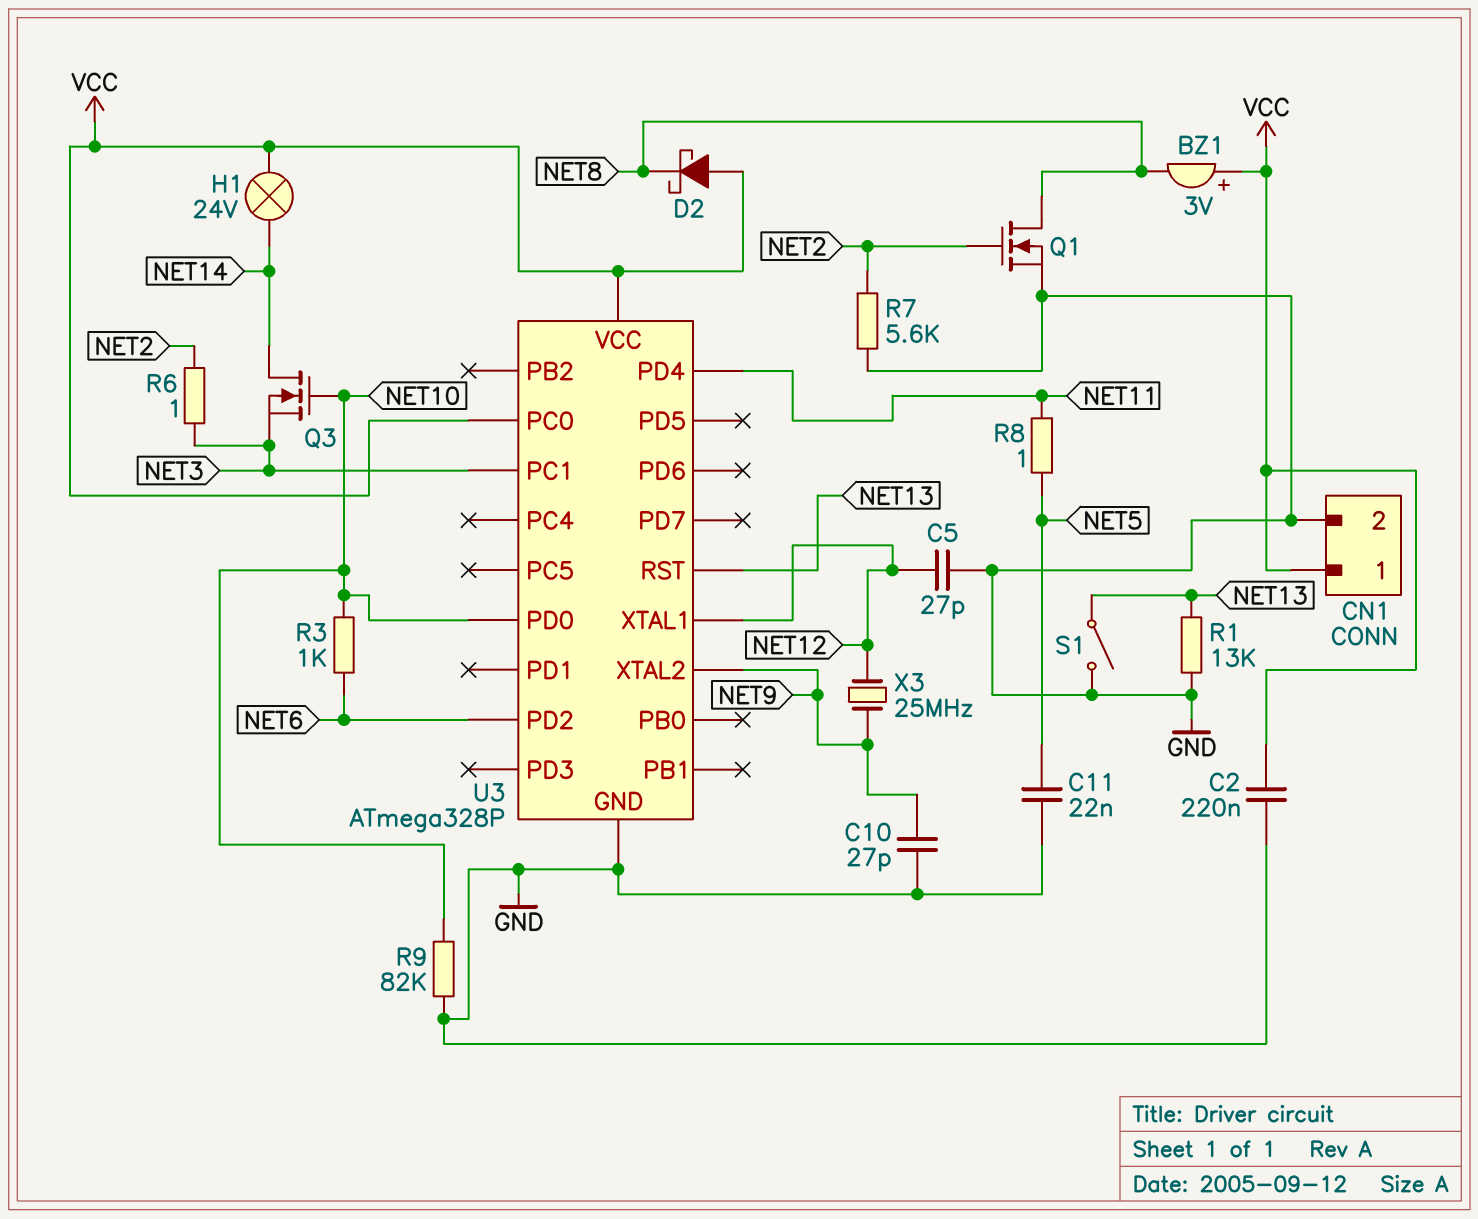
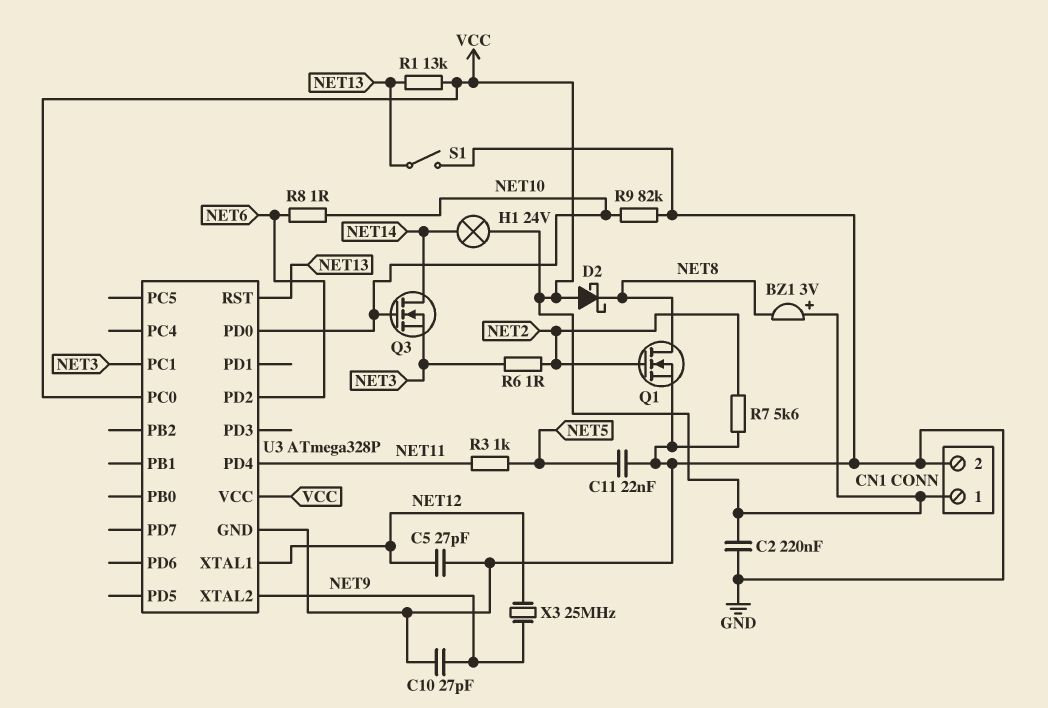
R1: 13k (GND, NET13) -> 13k (NET13, VCC)
R3: 1k (NET6, NET10) -> 1k (NET5, NET11)
R8: 1 (NET5, NET11) -> 1 (NET6, NET10)

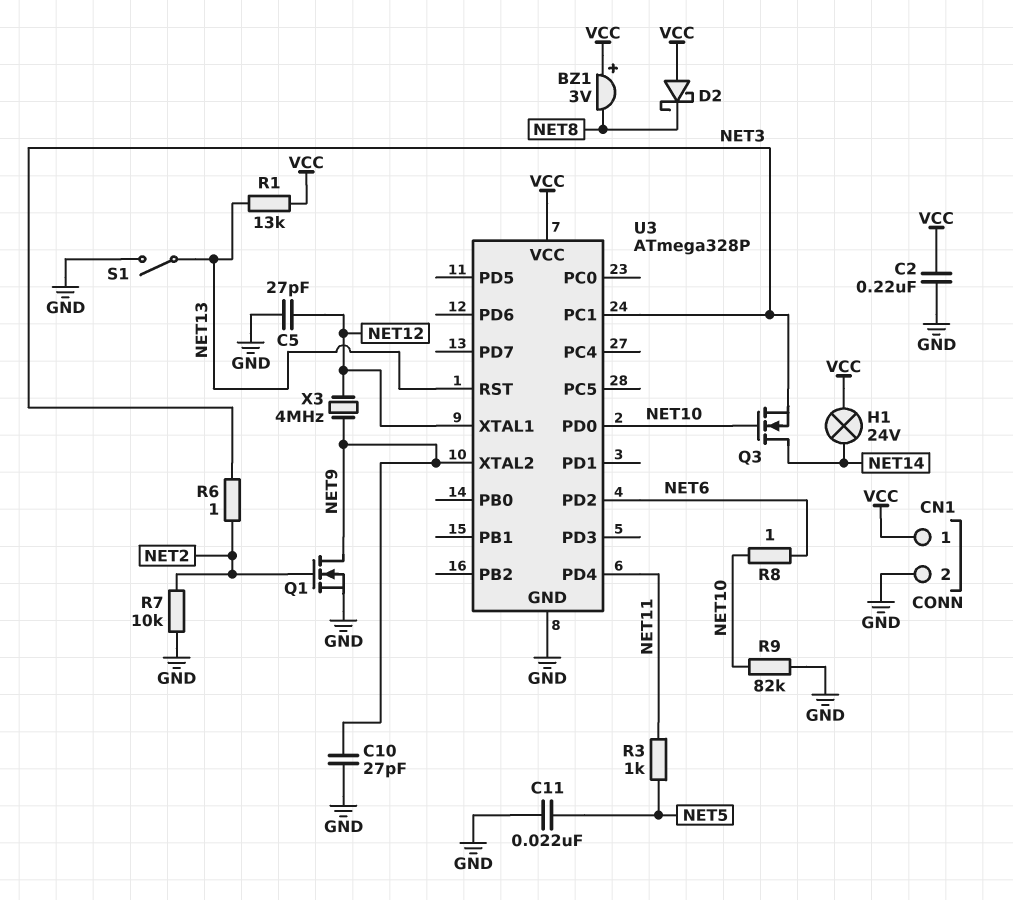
Q1: NMOS (G NET2, D NET8, S GND) -> NMOS (G NET2, D NET9, S GND)
R7: 5.6k (GND, NET2) -> 10k (GND, NET2)
U3 pin PC0: VCC -> none
X3: 25MHz (NET9, NET12) -> 4MHz (NET9, NET12)

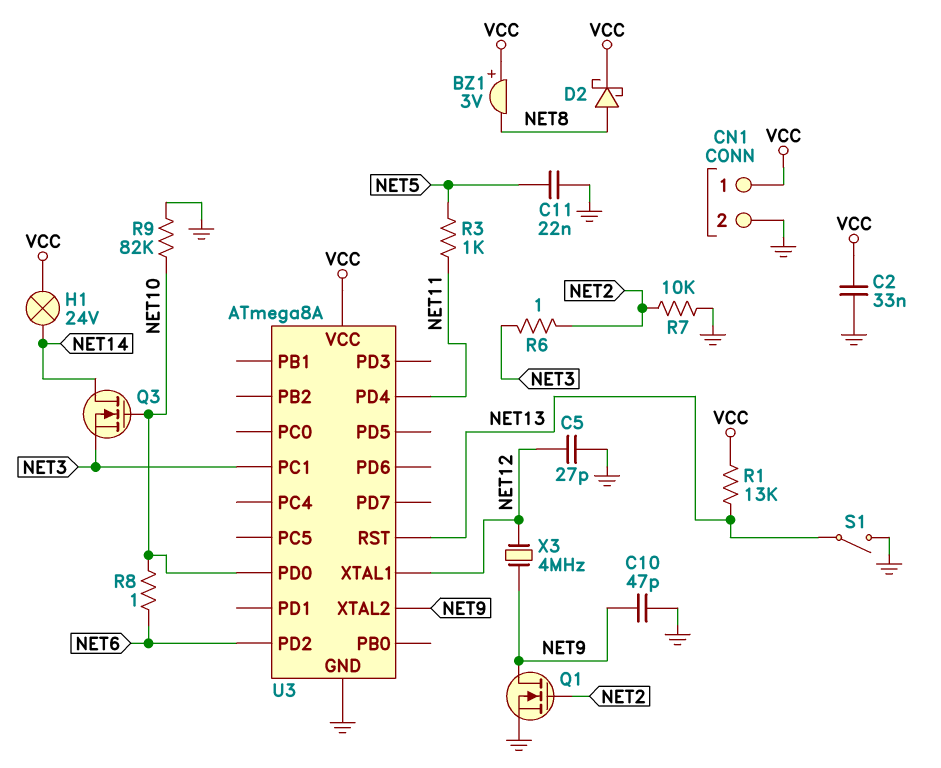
C2: 220nF (GND, VCC) -> 33nF (GND, VCC)
C10: 27pF (GND, NET9) -> 47pF (GND, NET9)
D2: schottky (A VCC, K NET8) -> schottky (A NET8, K VCC)
U3: ATmega328P -> ATmega8A

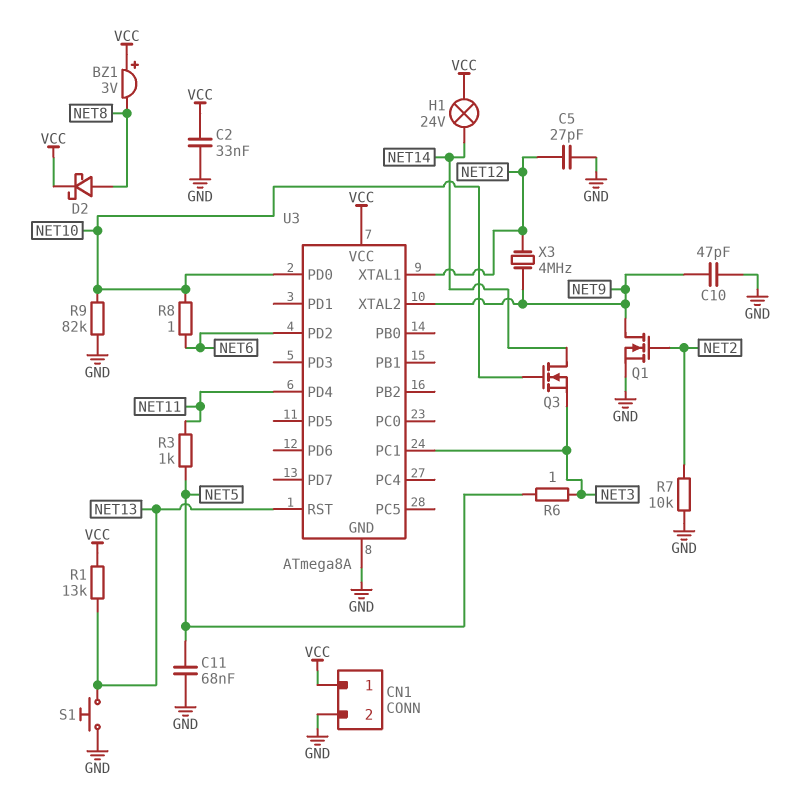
C11: 22nF (GND, NET5) -> 68nF (GND, NET5)
R6: 1 (NET2, NET3) -> 1 (NET3, NET5)
S1: switch (GND, NET13) -> button (GND, NET13)

